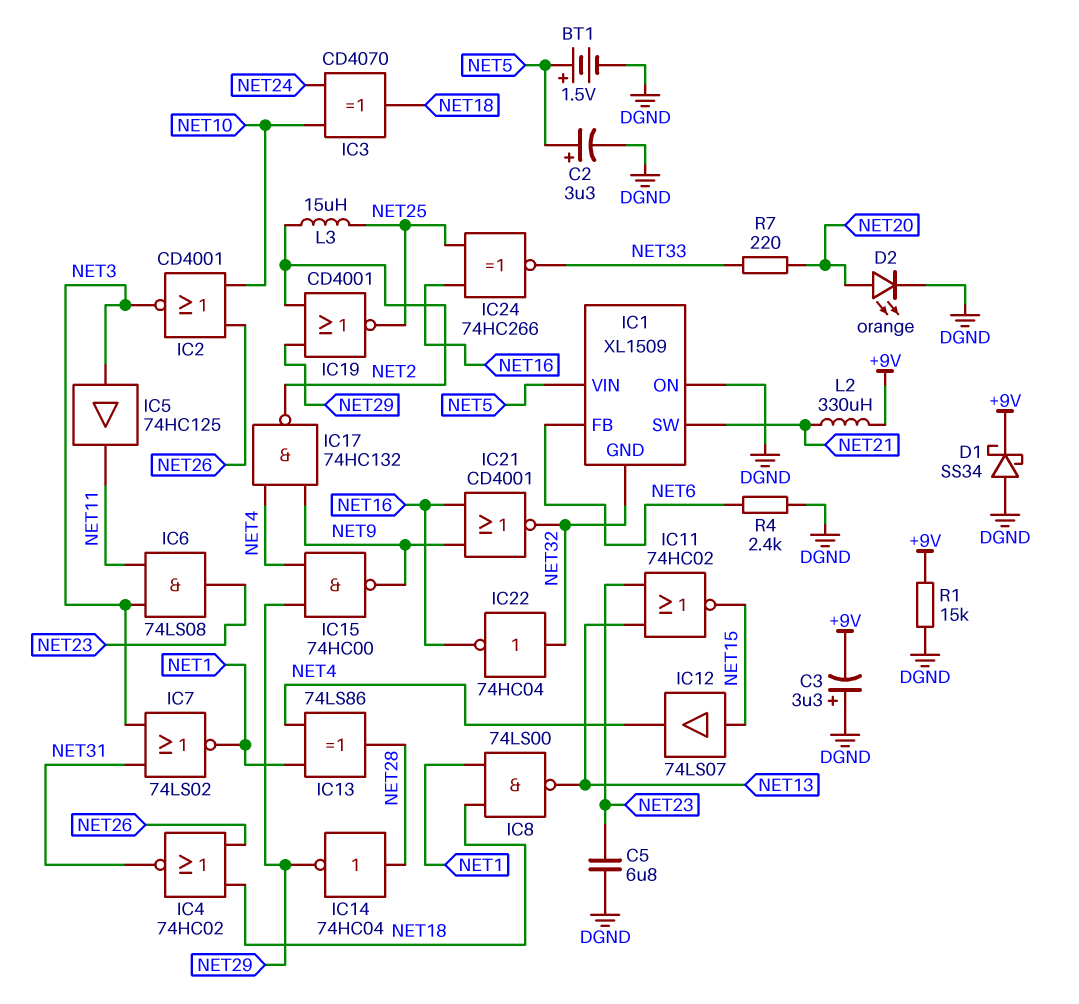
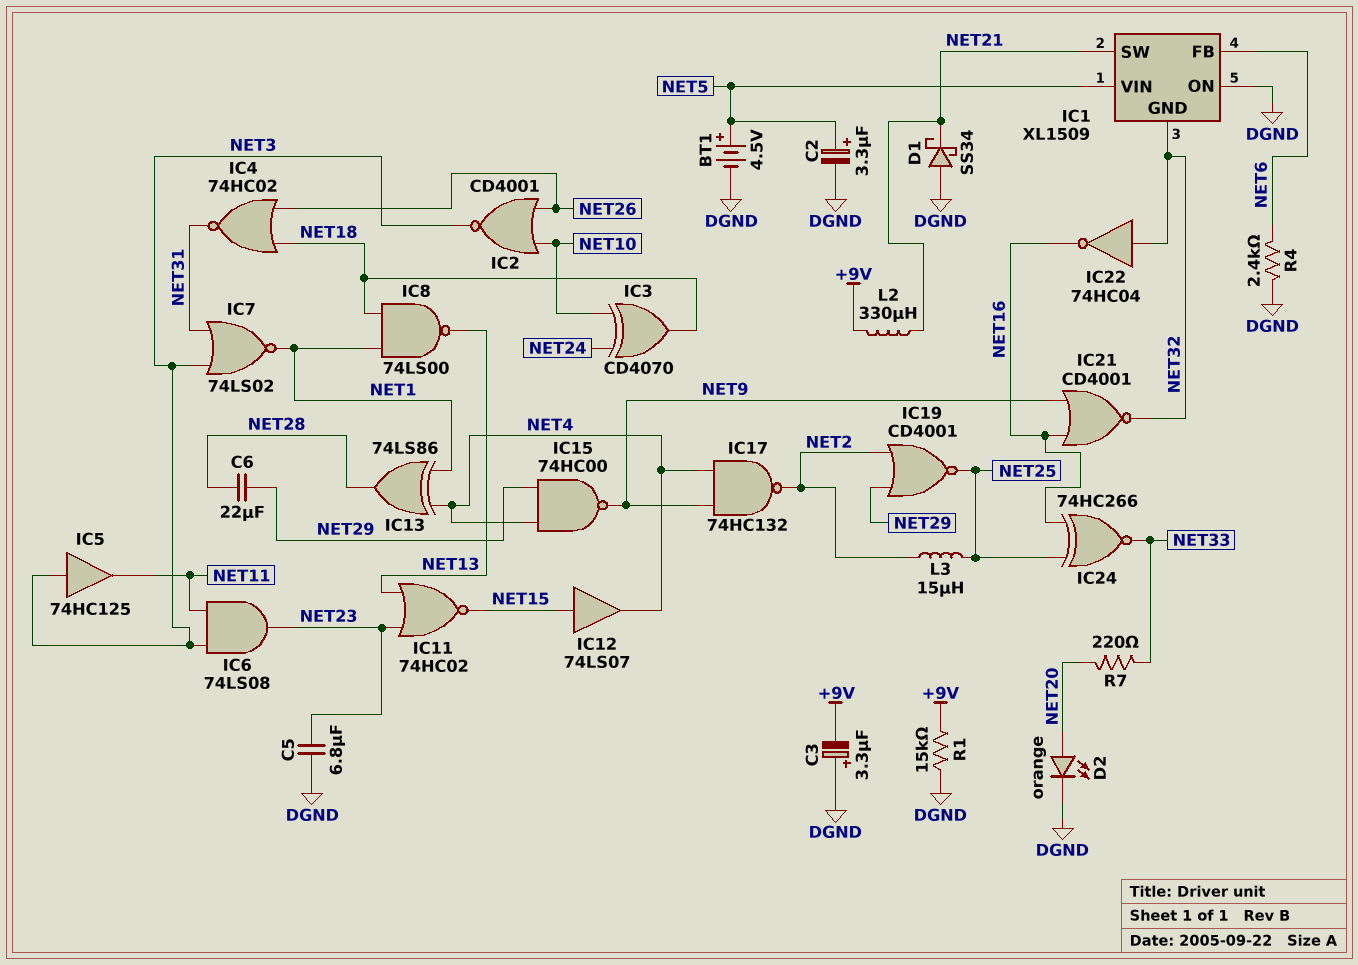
BT1: 1.5V (plus NET5, minus DGND) -> 4.5V (plus NET5, minus DGND)
C6: none -> 22uF (NET28, NET29)
D1: schottky SS34 (A DGND, K +9V) -> schottky SS34 (A DGND, K NET21)
IC14: NOT 74HC04 (in NET28, out NET29) -> none

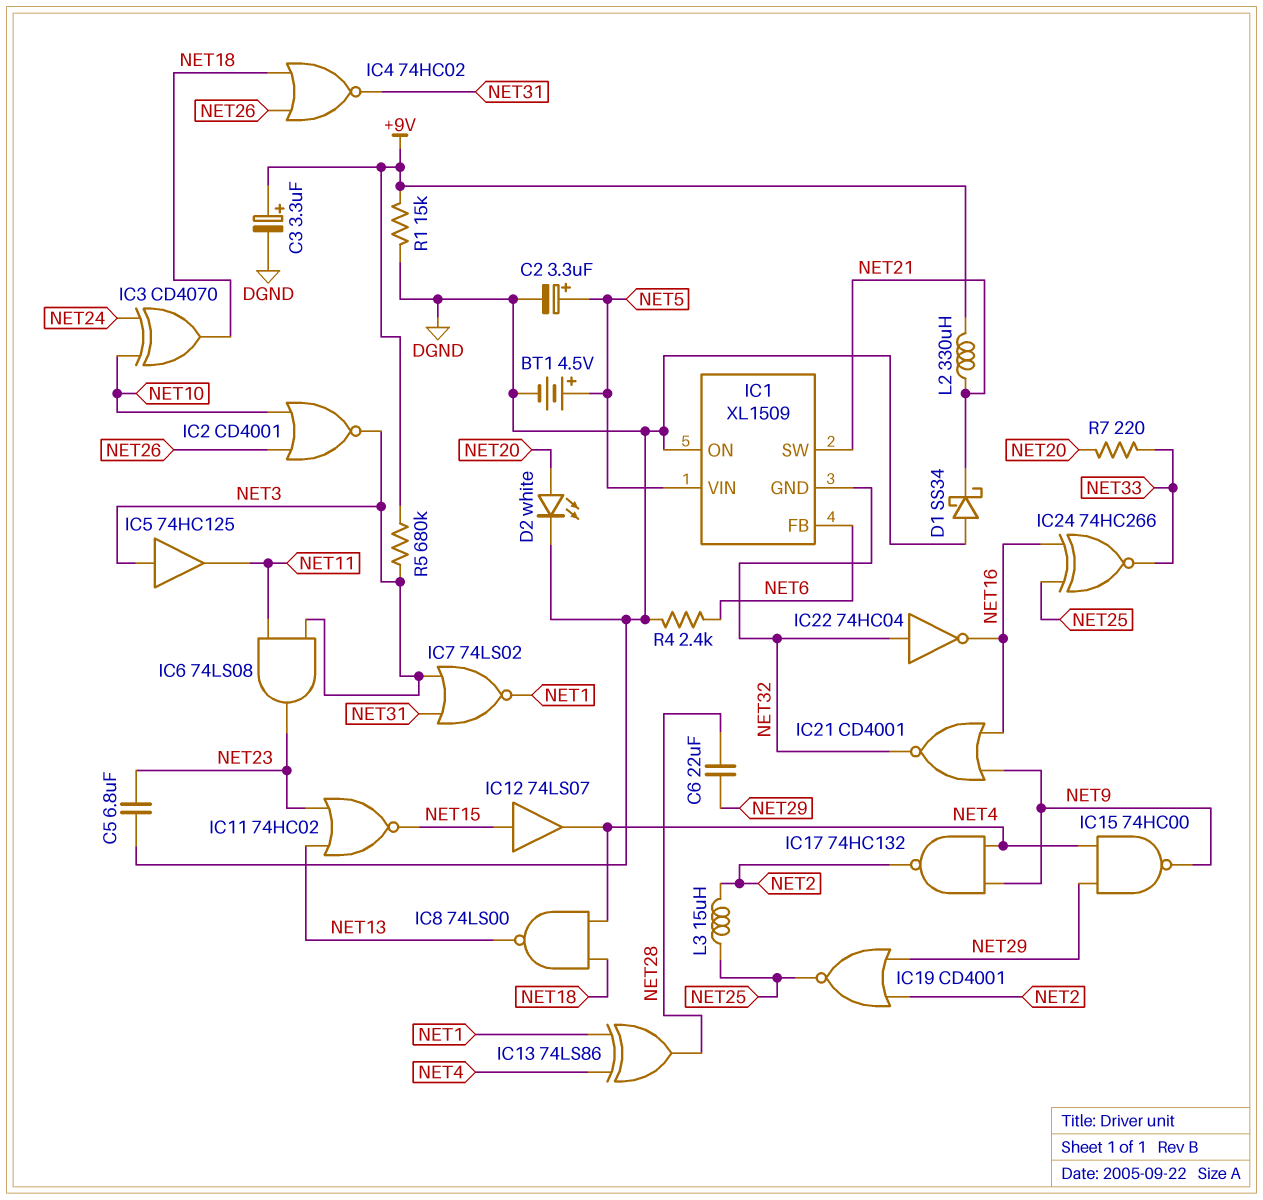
C3: 3.3uF (plus DGND, minus +9V) -> 3.3uF (plus +9V, minus DGND)
D2: LED orange (A NET20, K DGND) -> LED white (A NET20, K DGND)
IC8: NAND 74LS00 (in NET1, in NET18, out NET13) -> NAND 74LS00 (in NET4, in NET18, out NET13)
R5: none -> 680k (+9V, NET3)

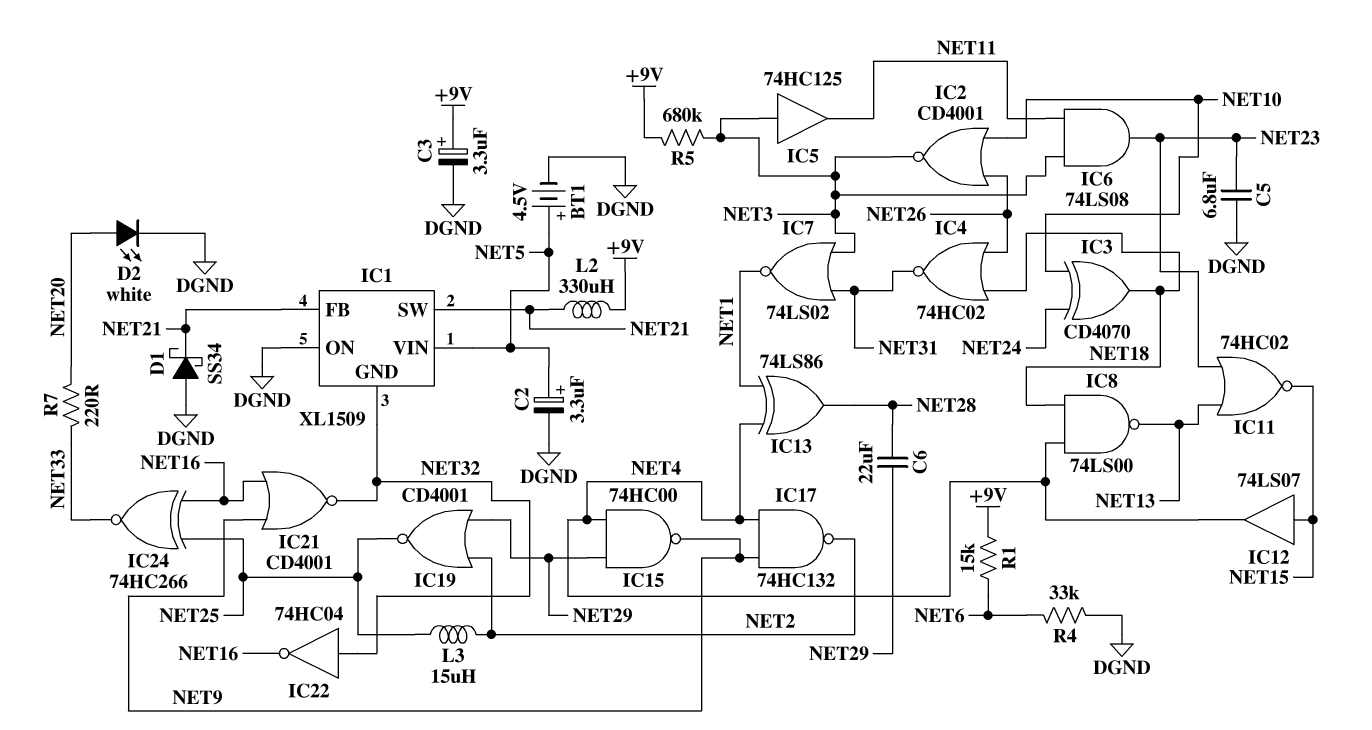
IC1 pin FB: NET6 -> NET21
R1: 15k (+9V, DGND) -> 15k (+9V, NET6)
R4: 2.4k (DGND, NET6) -> 33k (DGND, NET6)

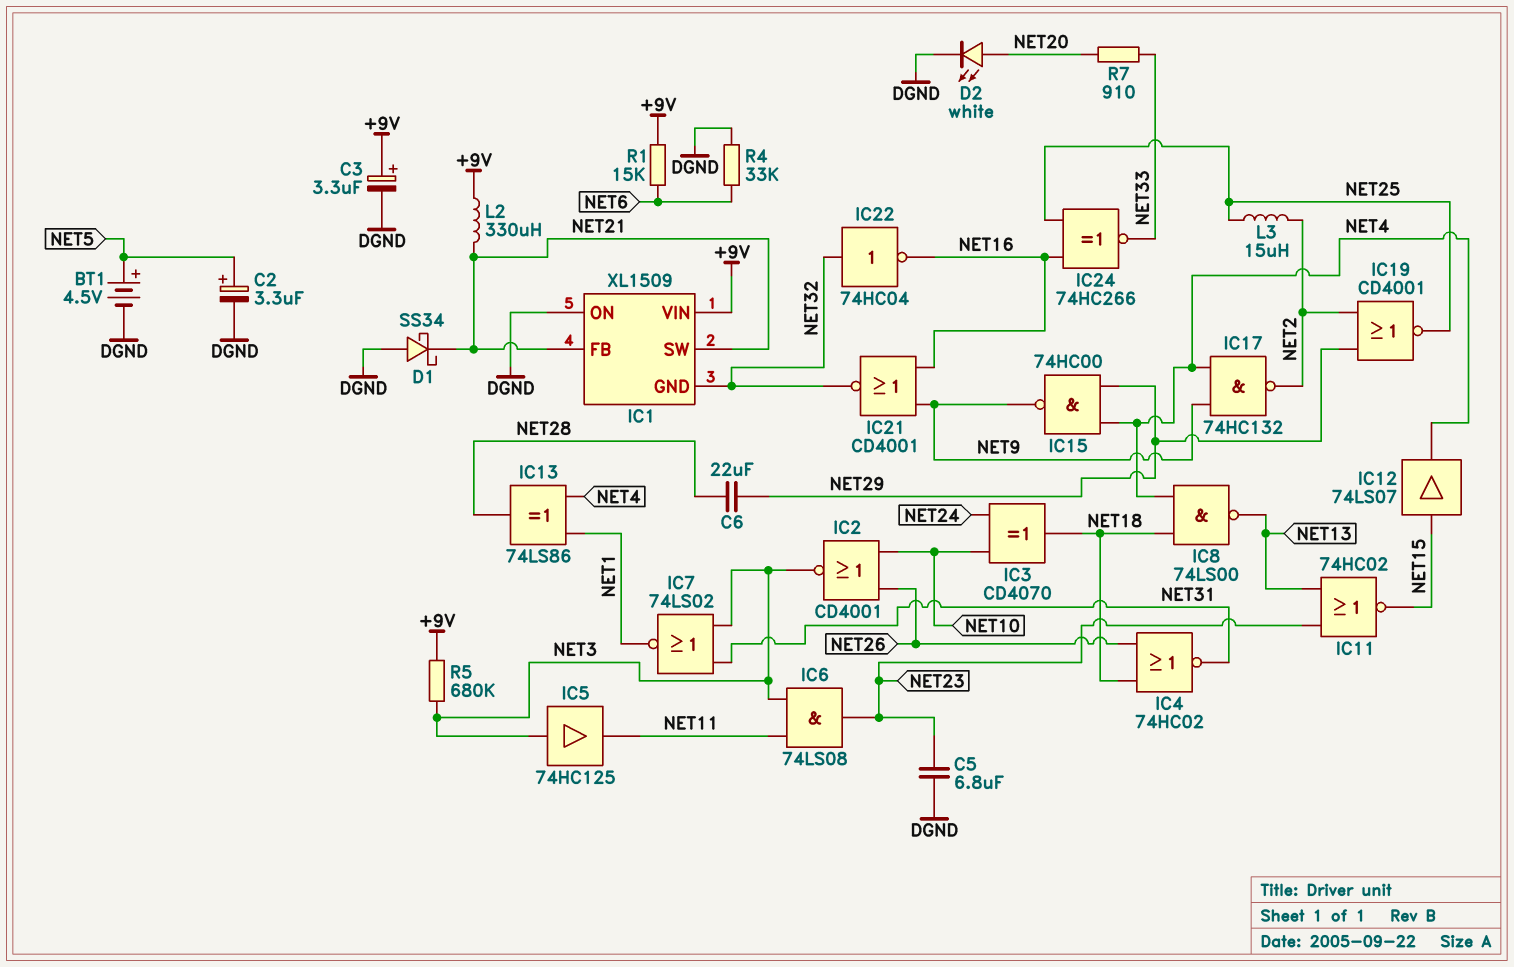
IC1 pin VIN: NET5 -> +9V
R7: 220 (NET20, NET33) -> 910 (NET20, NET33)

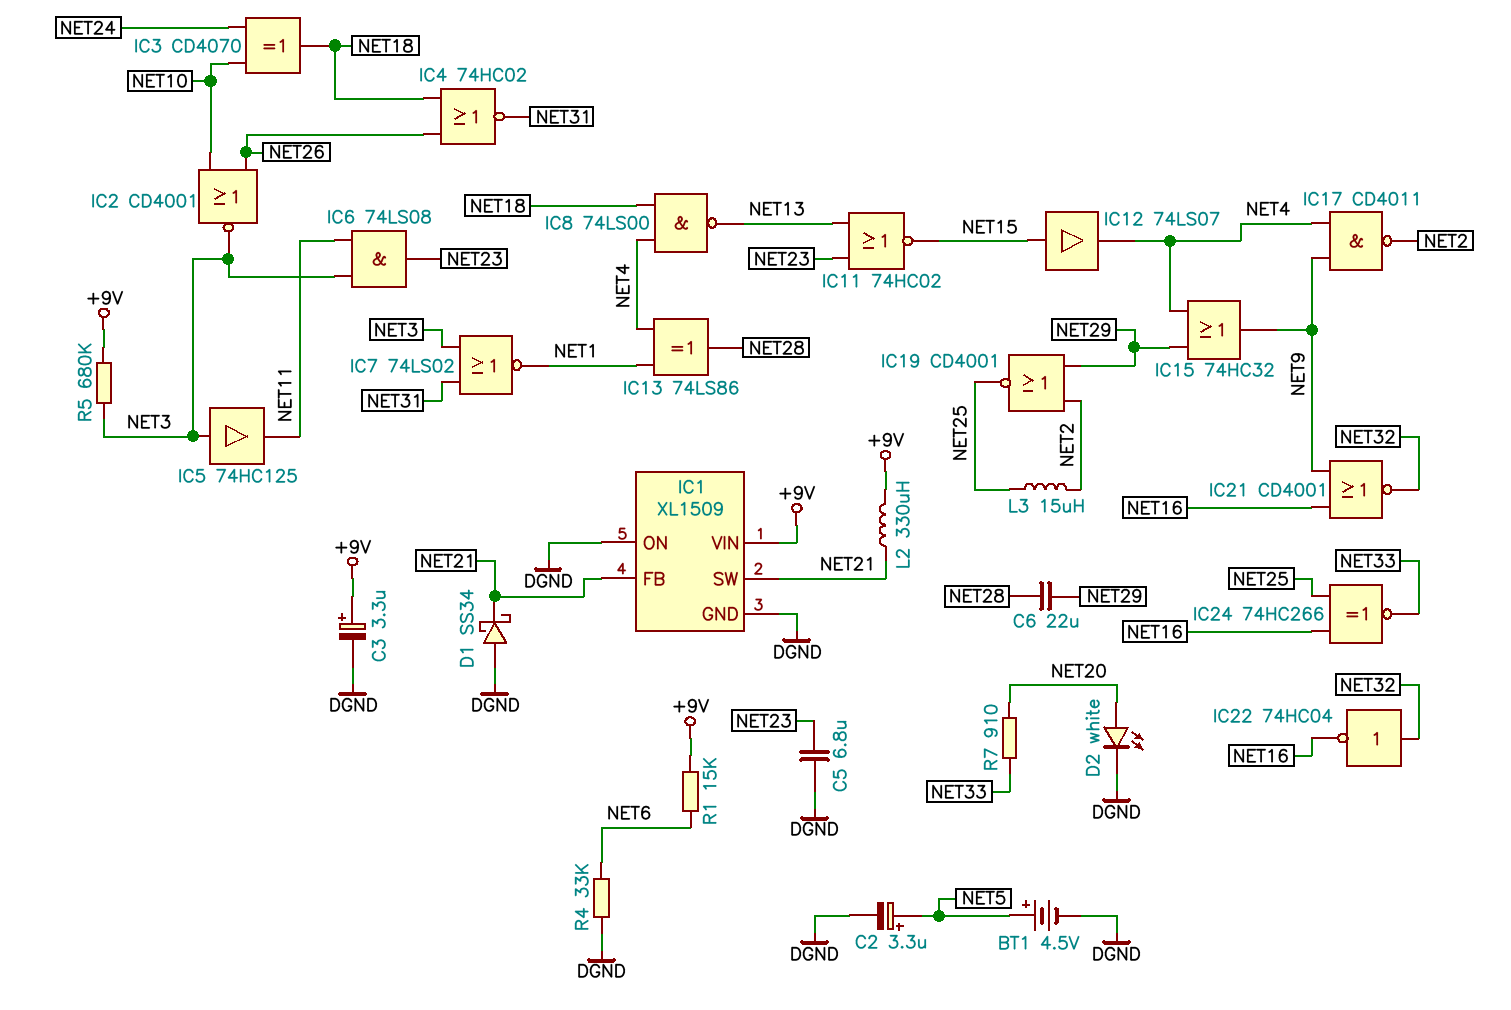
IC1 pin GND: NET32 -> DGND
IC15: NAND 74HC00 (in NET4, in NET29, out NET9) -> OR 74HC32 (in NET4, in NET29, out NET9)
IC17: NAND 74HC132 (in NET4, in NET9, out NET2) -> NAND CD4011 (in NET4, in NET9, out NET2)

